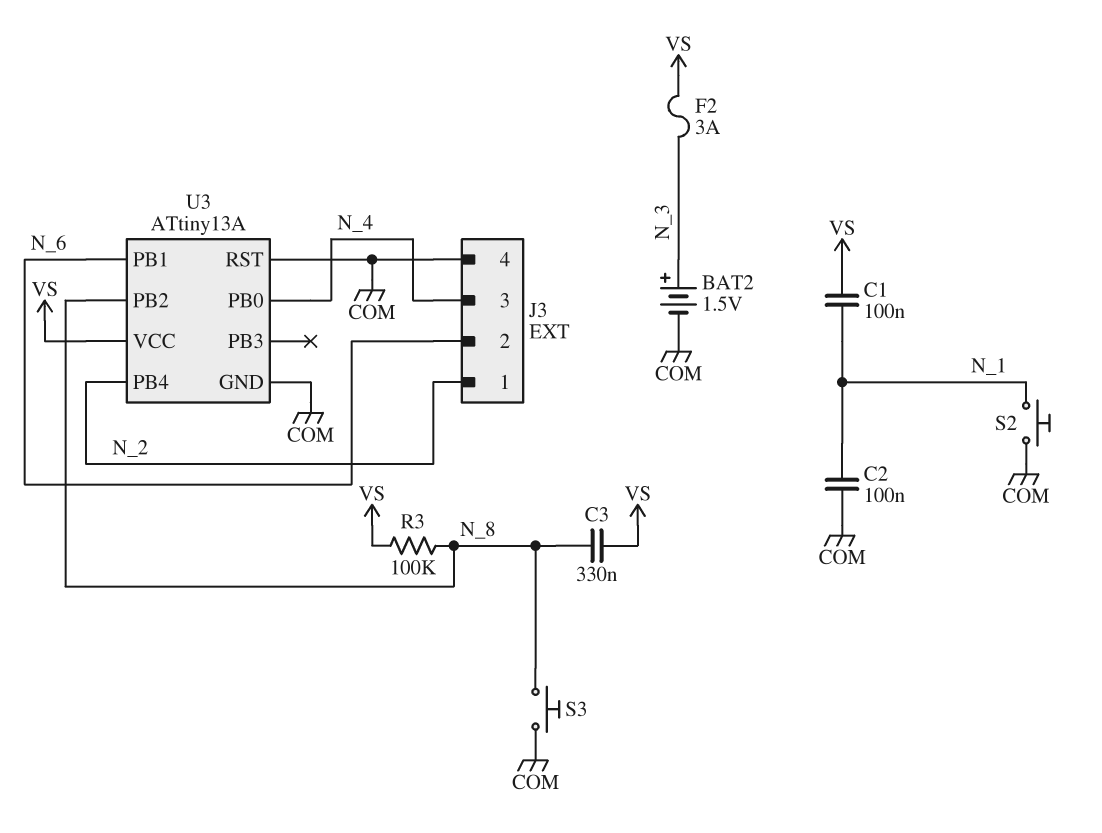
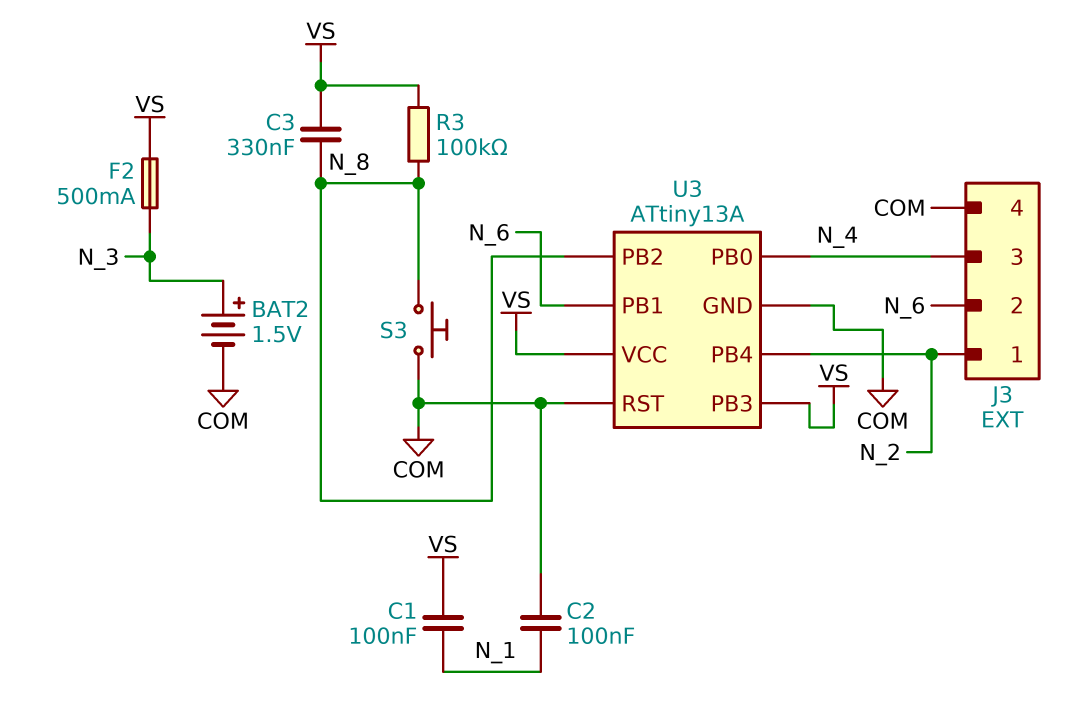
F2: 3A (N_3, VS) -> 500mA (N_3, VS)
S2: button (COM, N_1) -> none
U3 pin PB3: none -> VS

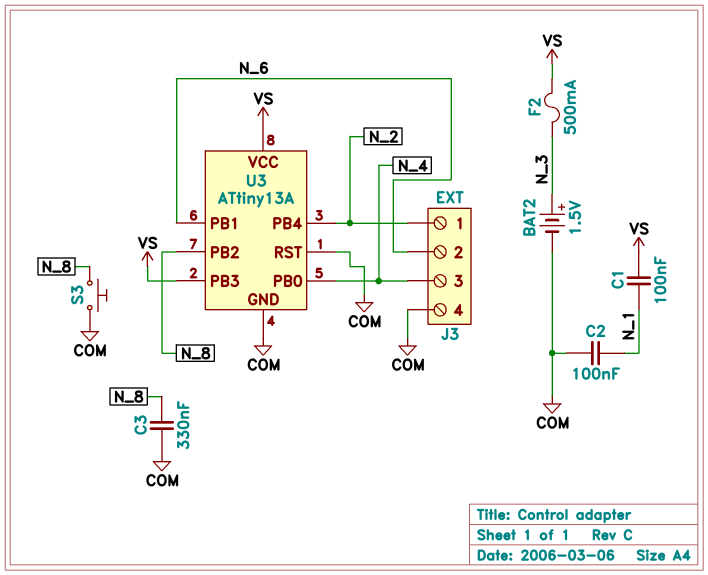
C3: 330nF (N_8, VS) -> 330nF (COM, N_8)
R3: 100k (N_8, VS) -> none

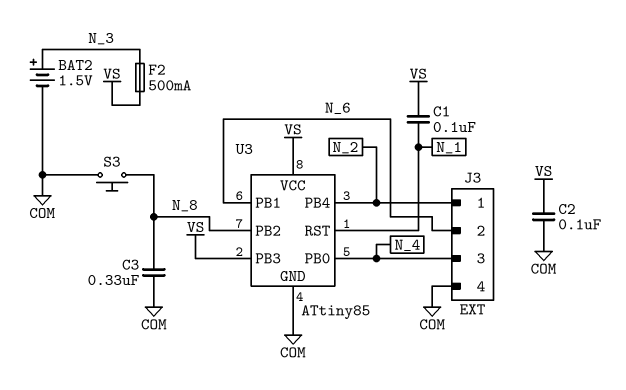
C2: 100nF (COM, N_1) -> 100nF (COM, VS)
U3: ATtiny13A -> ATtiny85
U3 pin RST: COM -> N_1

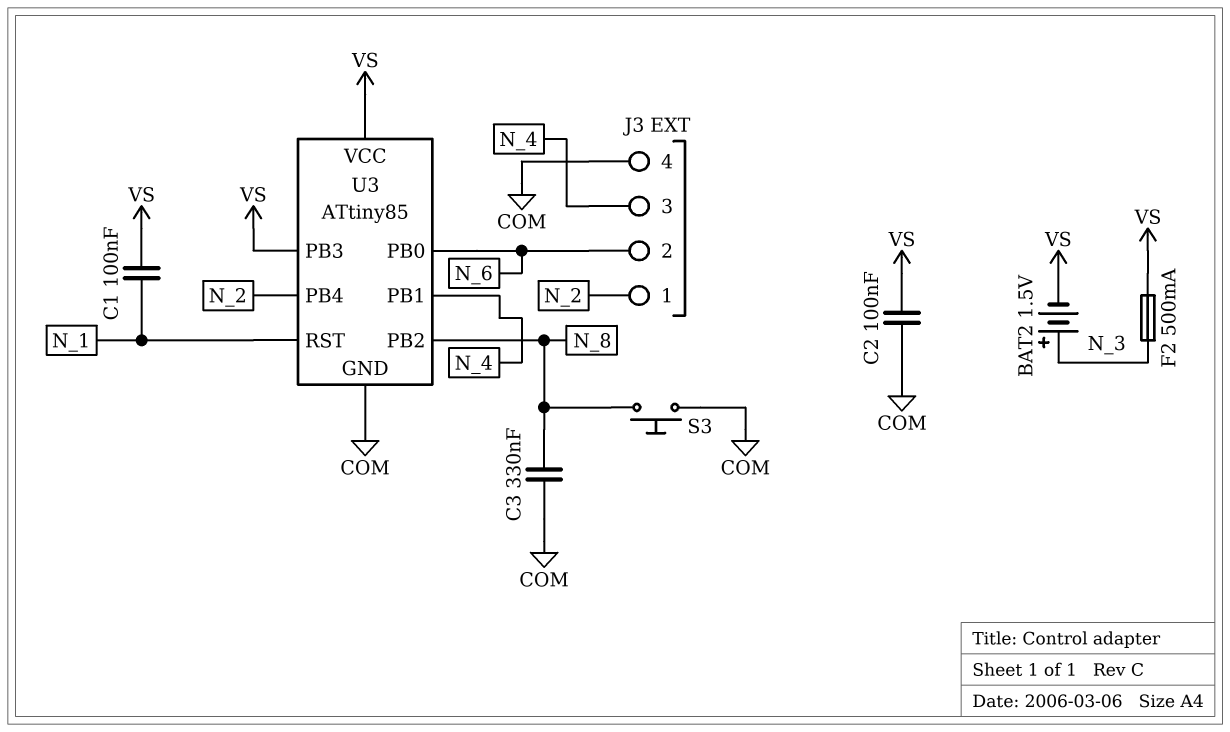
BAT2: 1.5V (plus N_3, minus COM) -> 1.5V (plus N_3, minus VS)
U3 pin PB0: N_4 -> N_6
U3 pin PB1: N_6 -> N_4

